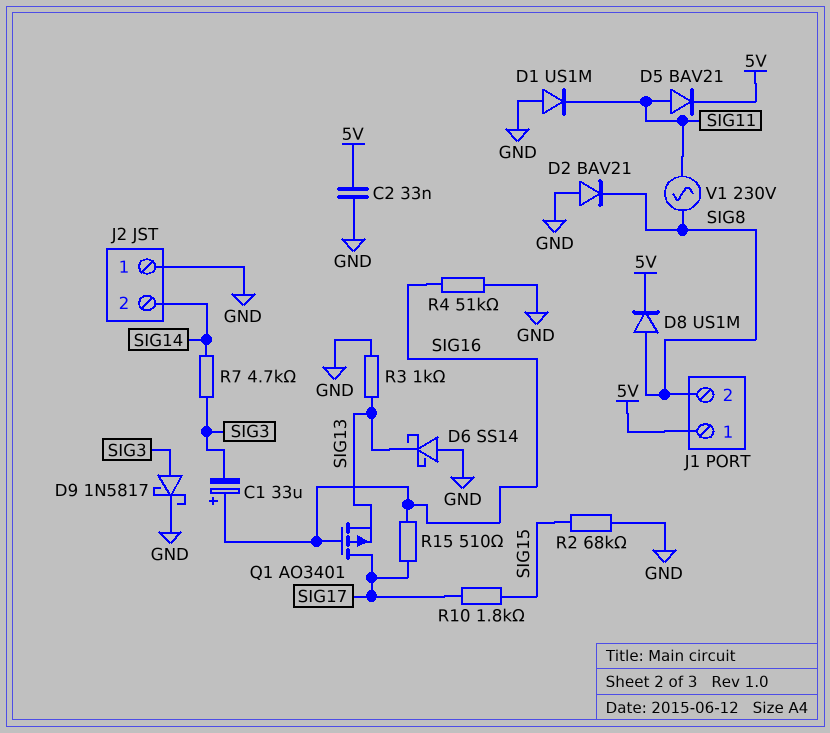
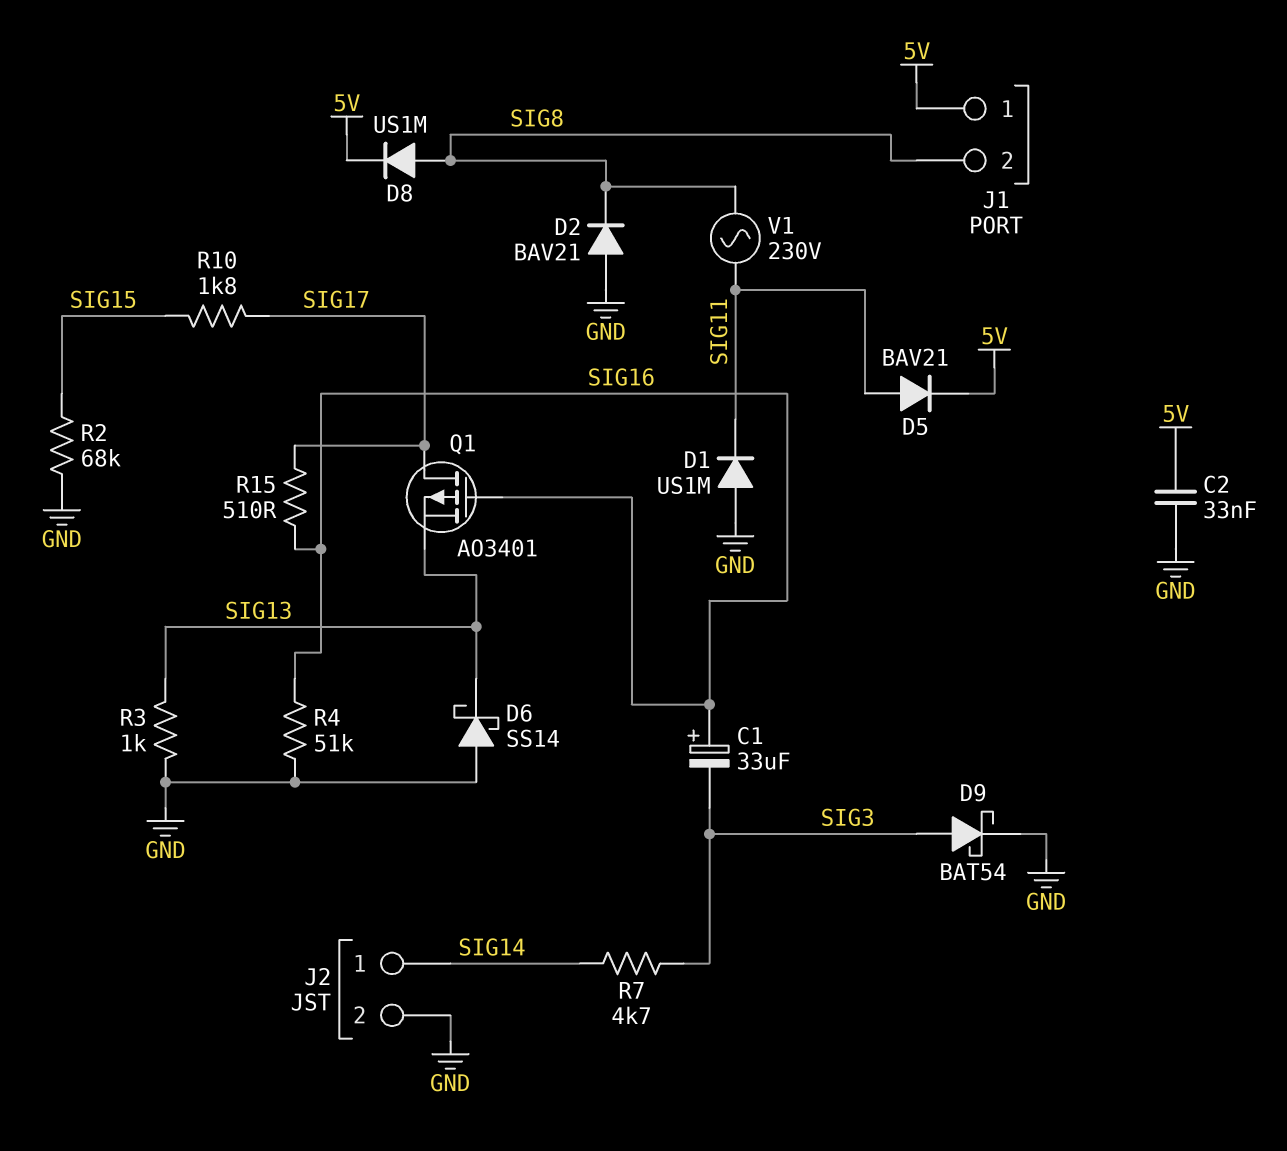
D9: schottky 1N5817 (A SIG3, K GND) -> schottky BAT54 (A SIG3, K GND)
J2 pin 1: GND -> SIG14
J2 pin 2: SIG14 -> GND

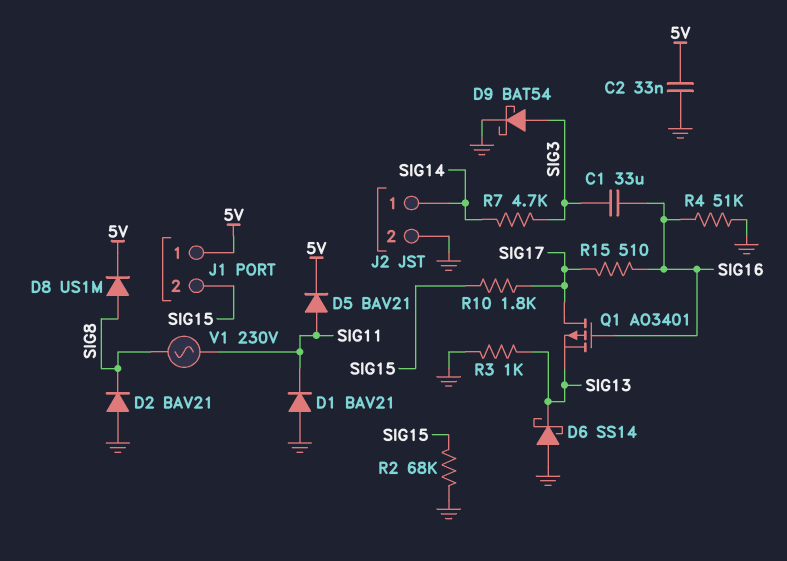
C1: 33uF (plus SIG16, minus SIG3) -> 33uF (SIG3, SIG16)
D1: diode US1M (A GND, K SIG11) -> diode BAV21 (A GND, K SIG11)
J1 pin 2: SIG8 -> SIG15

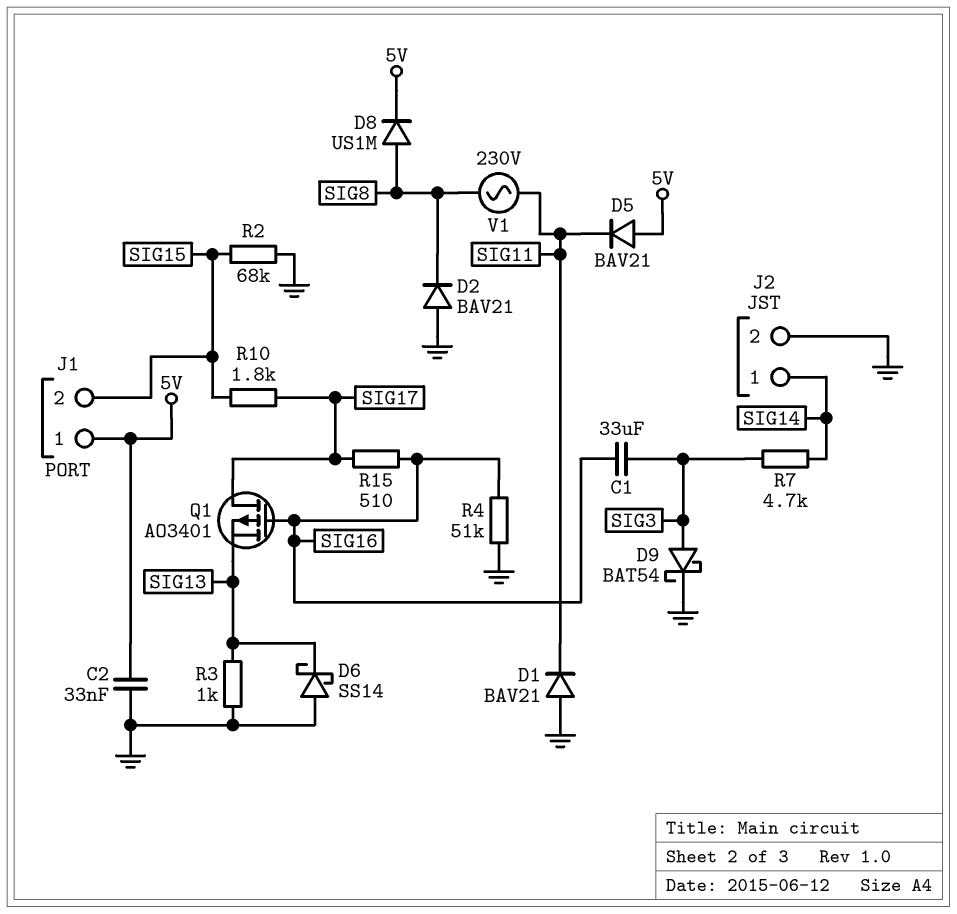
D5: diode BAV21 (A SIG11, K 5V) -> diode BAV21 (A 5V, K SIG11)

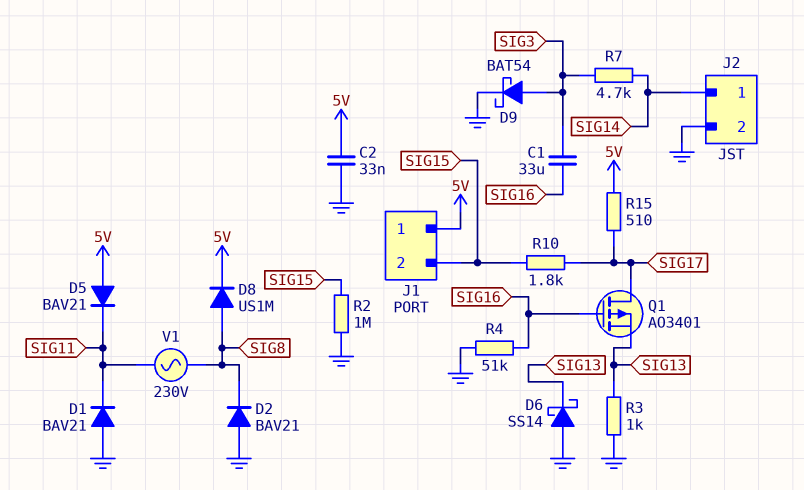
R2: 68k (GND, SIG15) -> 1M (GND, SIG15)
R15: 510 (SIG16, SIG17) -> 510 (5V, SIG17)

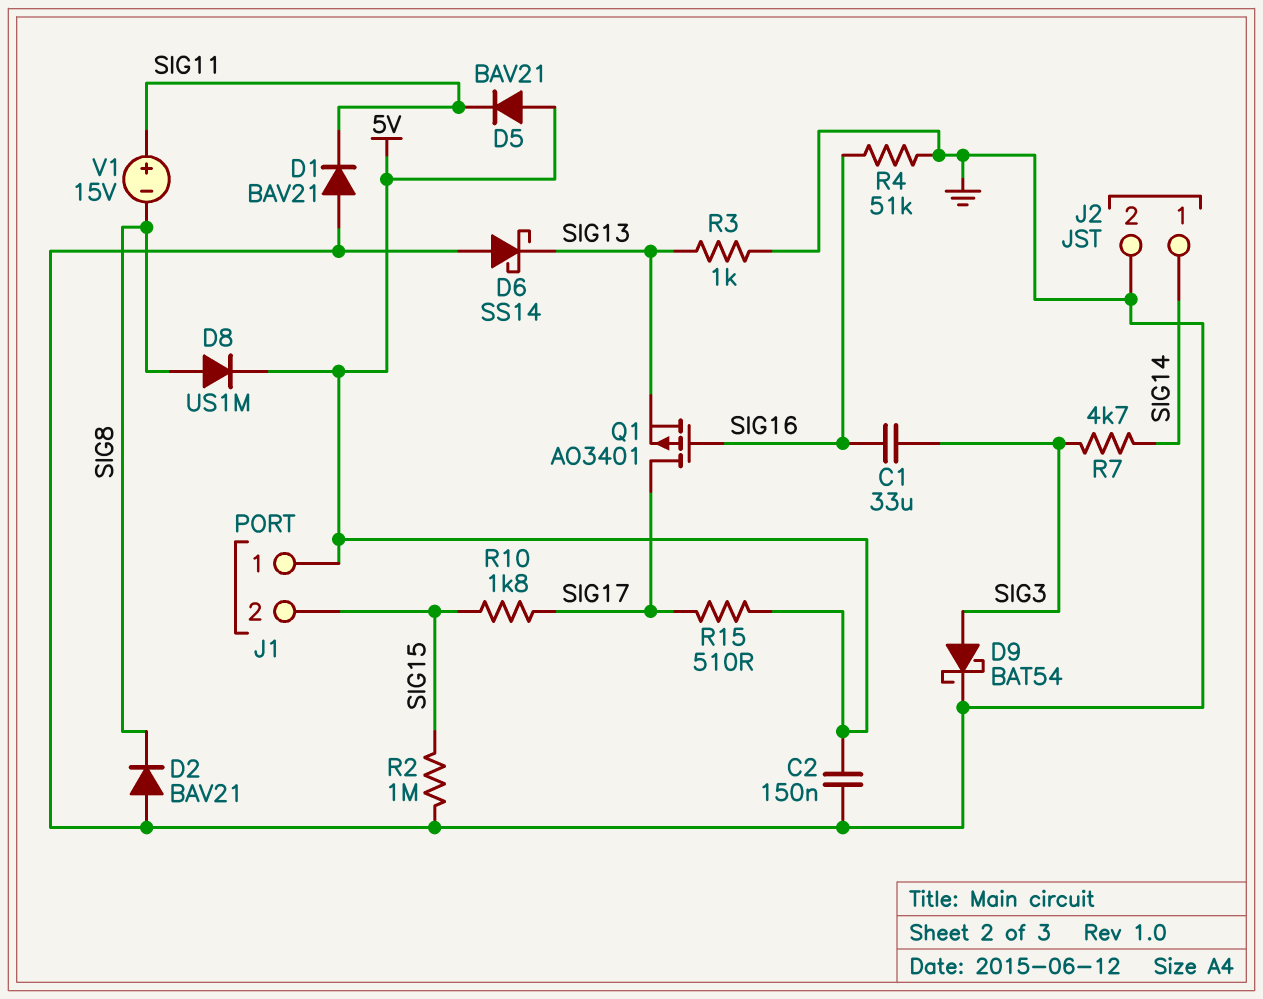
C2: 33nF (5V, GND) -> 150nF (5V, GND)
V1: AC 230V (SIG8, SIG11) -> 15V (plus SIG11, minus SIG8)

